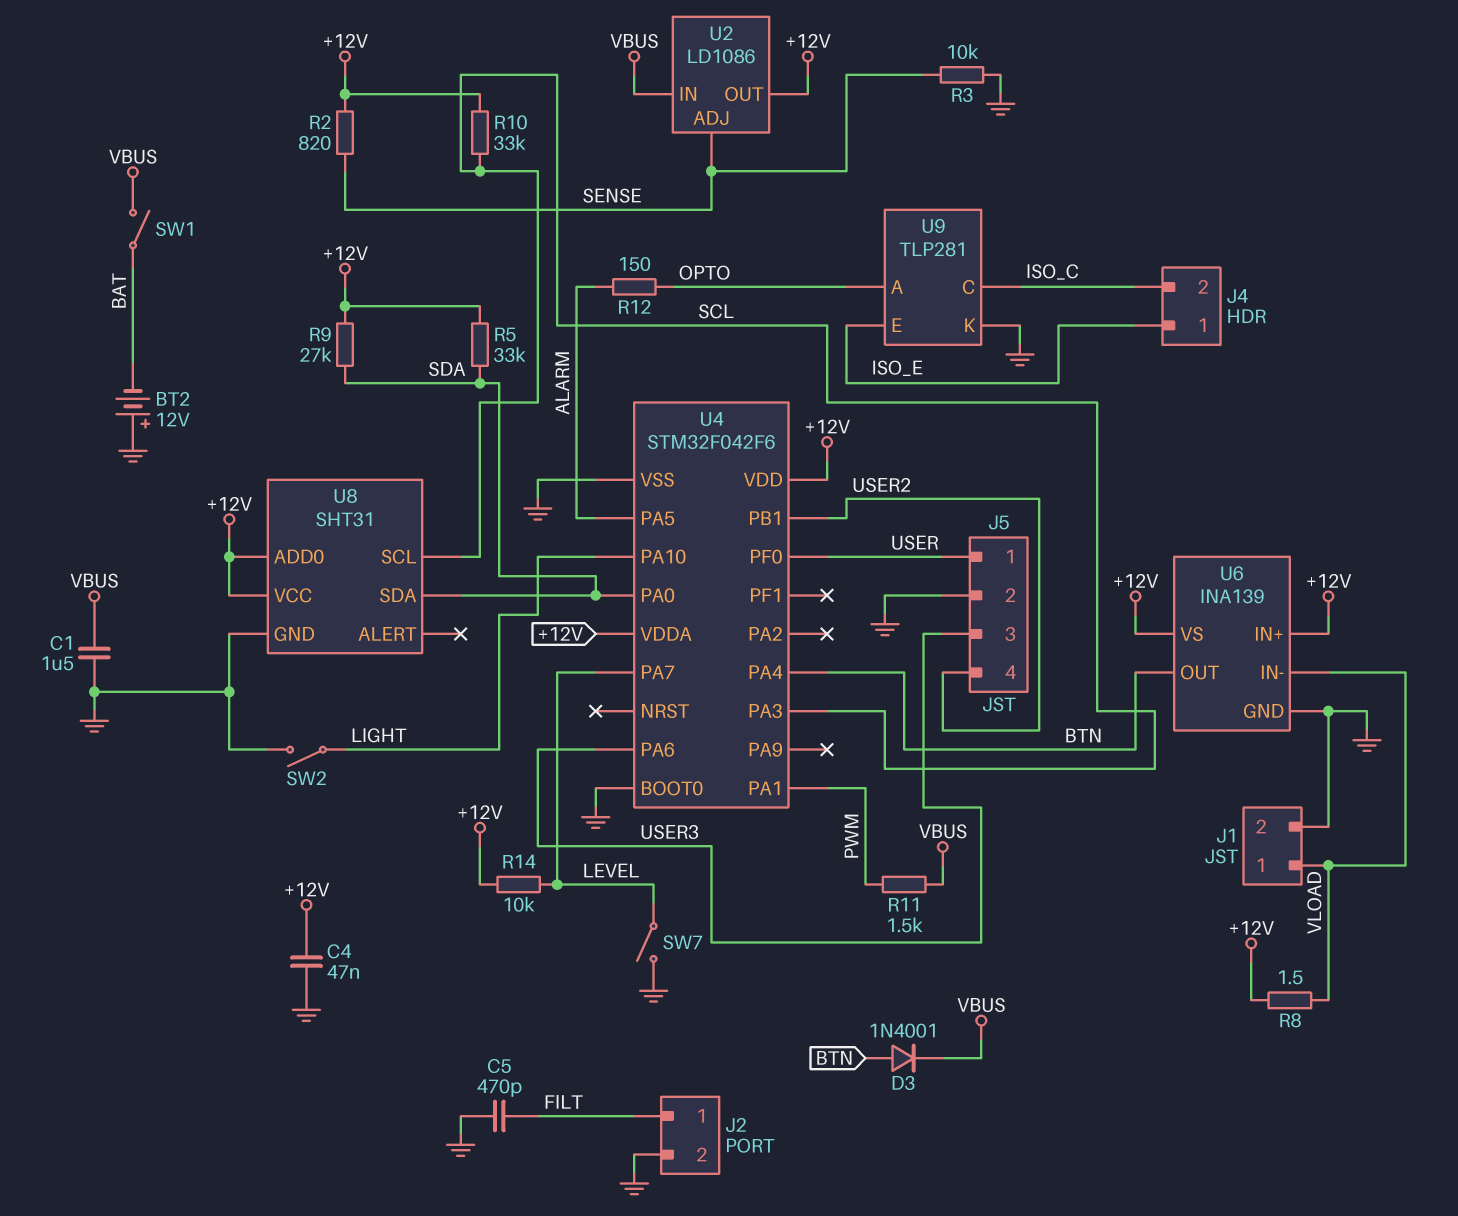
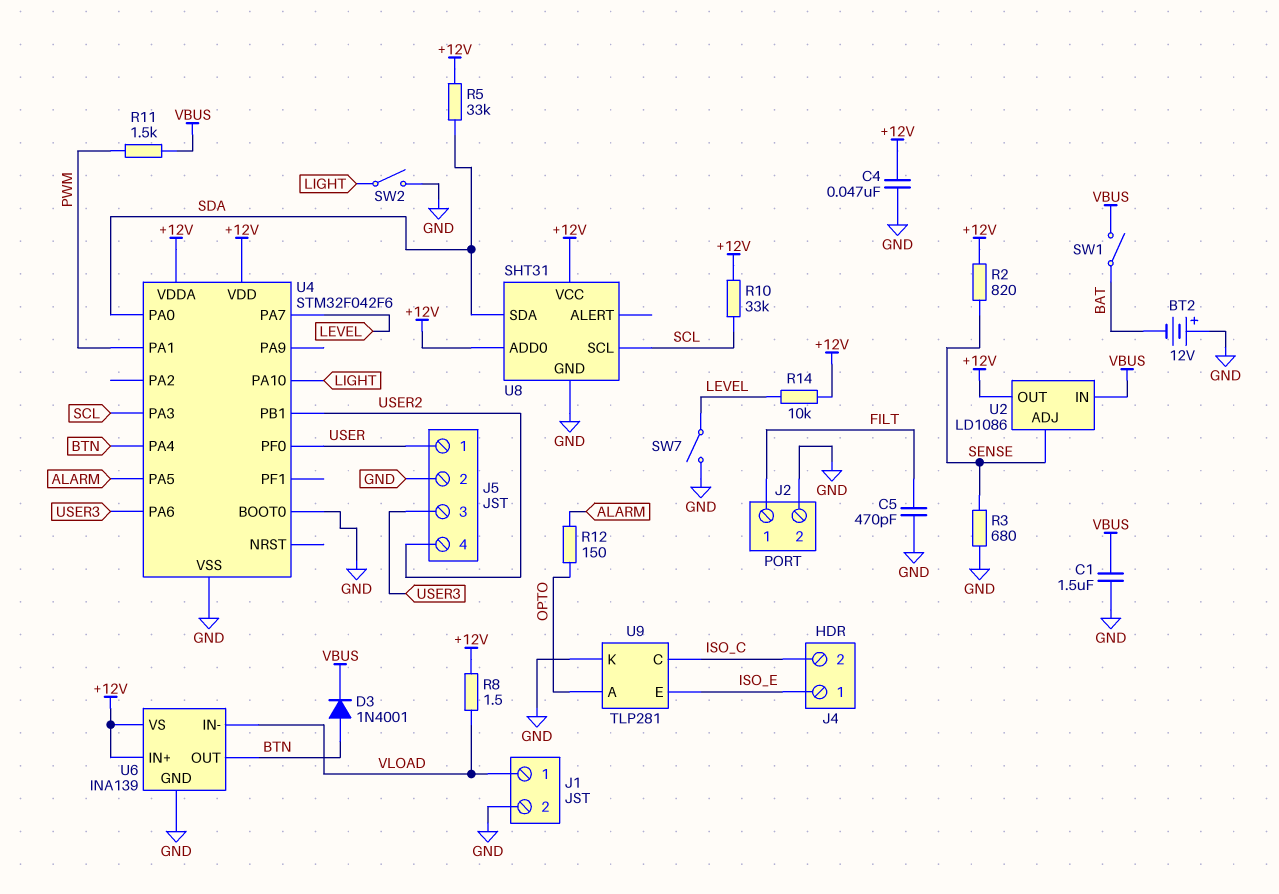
R3: 10k (GND, SENSE) -> 680 (GND, SENSE)
R9: 27k (+12V, SDA) -> none

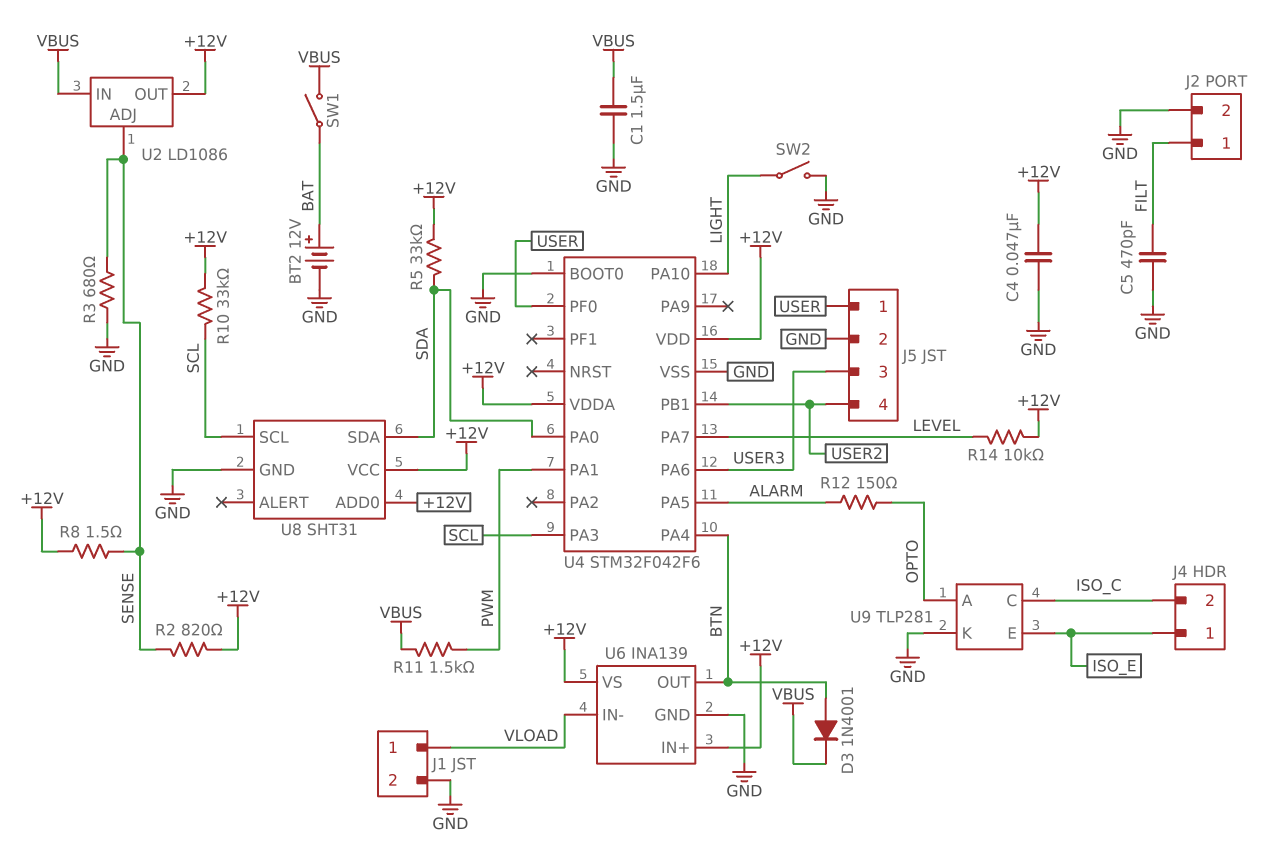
BT2: 12V (plus GND, minus BAT) -> 12V (plus BAT, minus GND)
R8: 1.5 (+12V, VLOAD) -> 1.5 (+12V, SENSE)
SW7: switch (GND, LEVEL) -> none

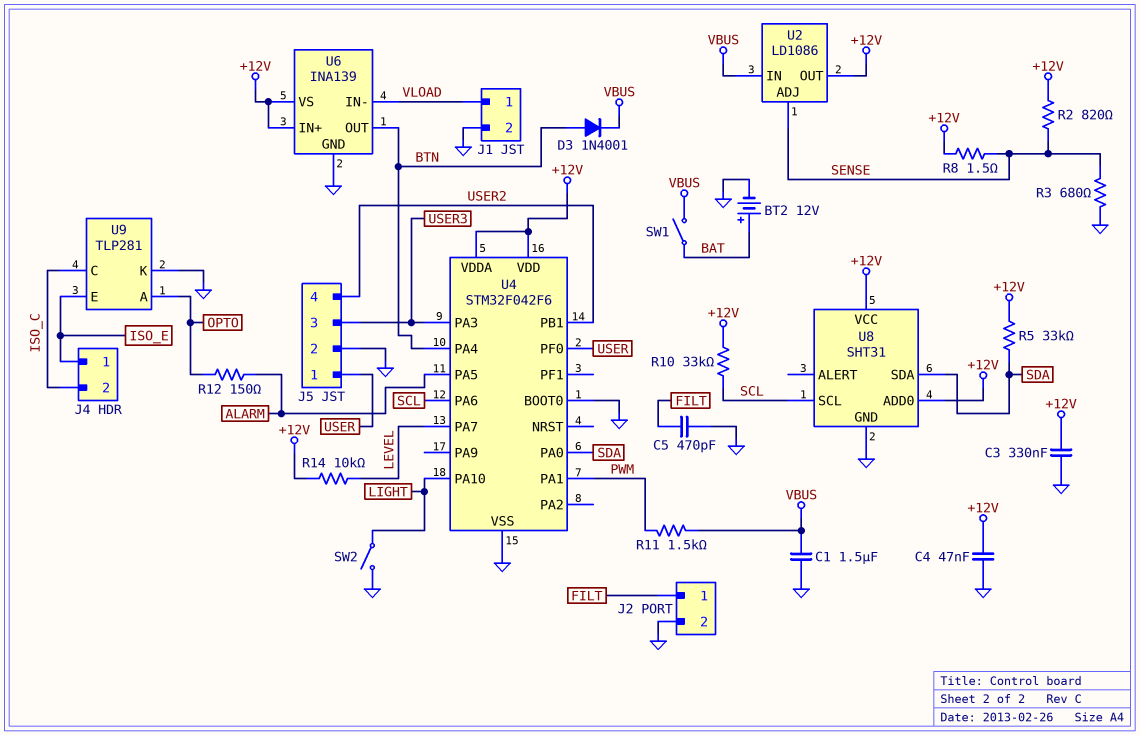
C3: none -> 330nF (+12V, GND)
U4 pin PA3: SCL -> USER3
U4 pin PA6: USER3 -> SCL

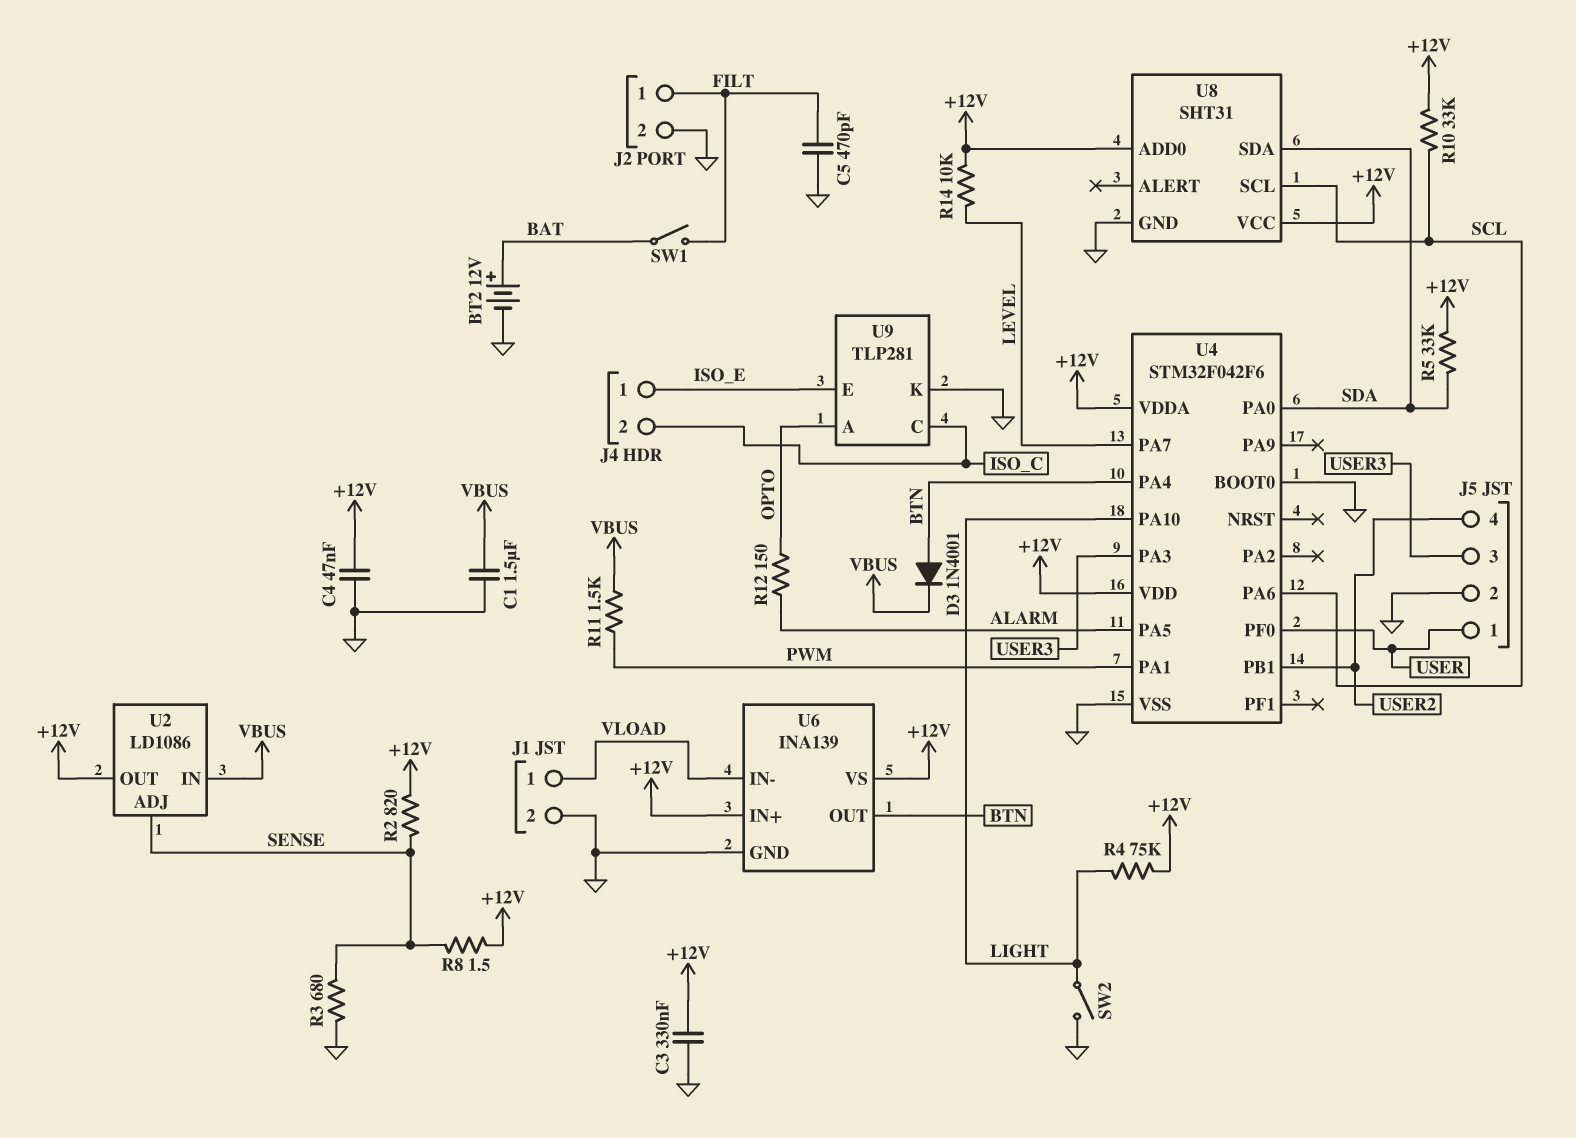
R4: none -> 75k (+12V, LIGHT)
SW1: switch (BAT, VBUS) -> switch (BAT, FILT)

